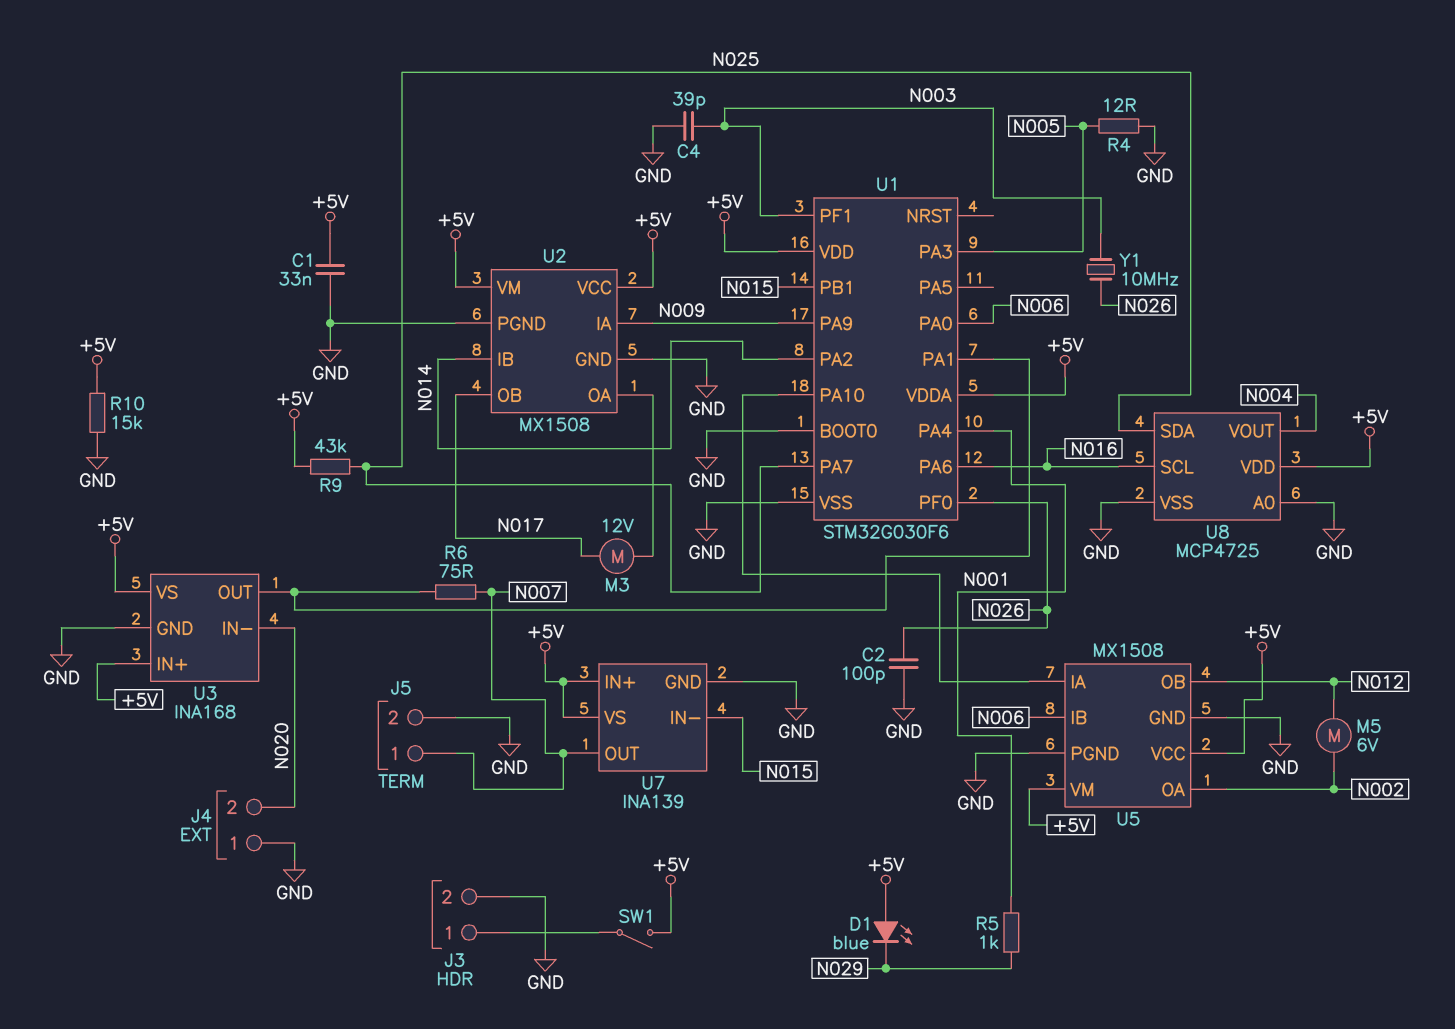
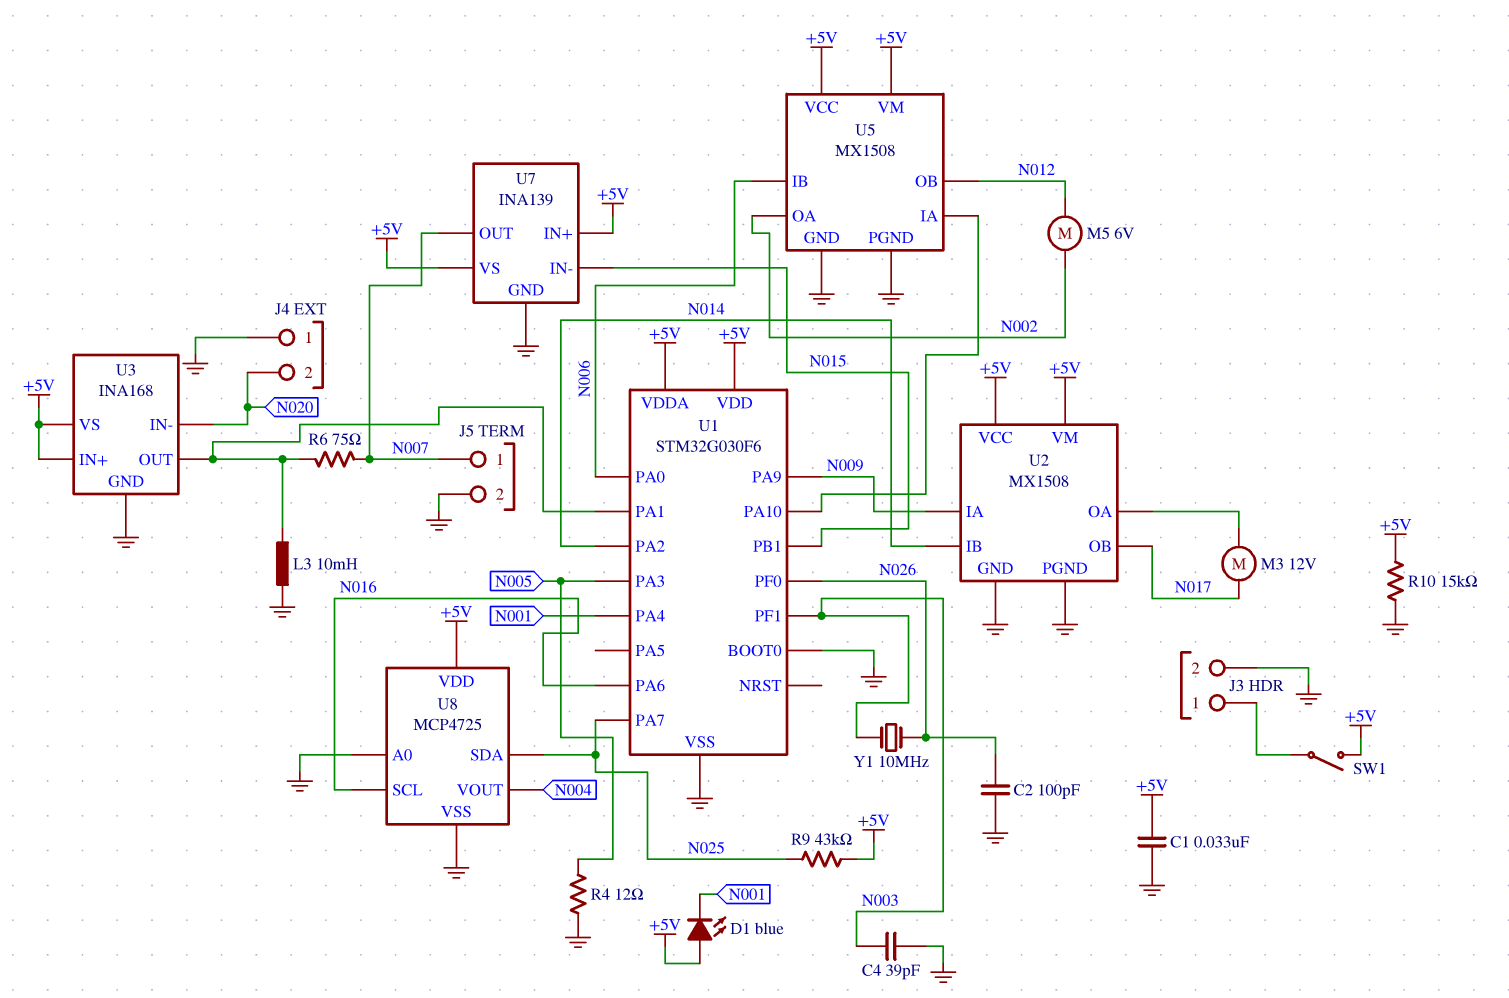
D1: LED blue (A +5V, K N029) -> LED blue (A +5V, K N001)
L3: none -> 10mH (GND, U1/PA1)
R5: 1k (N001, N029) -> none

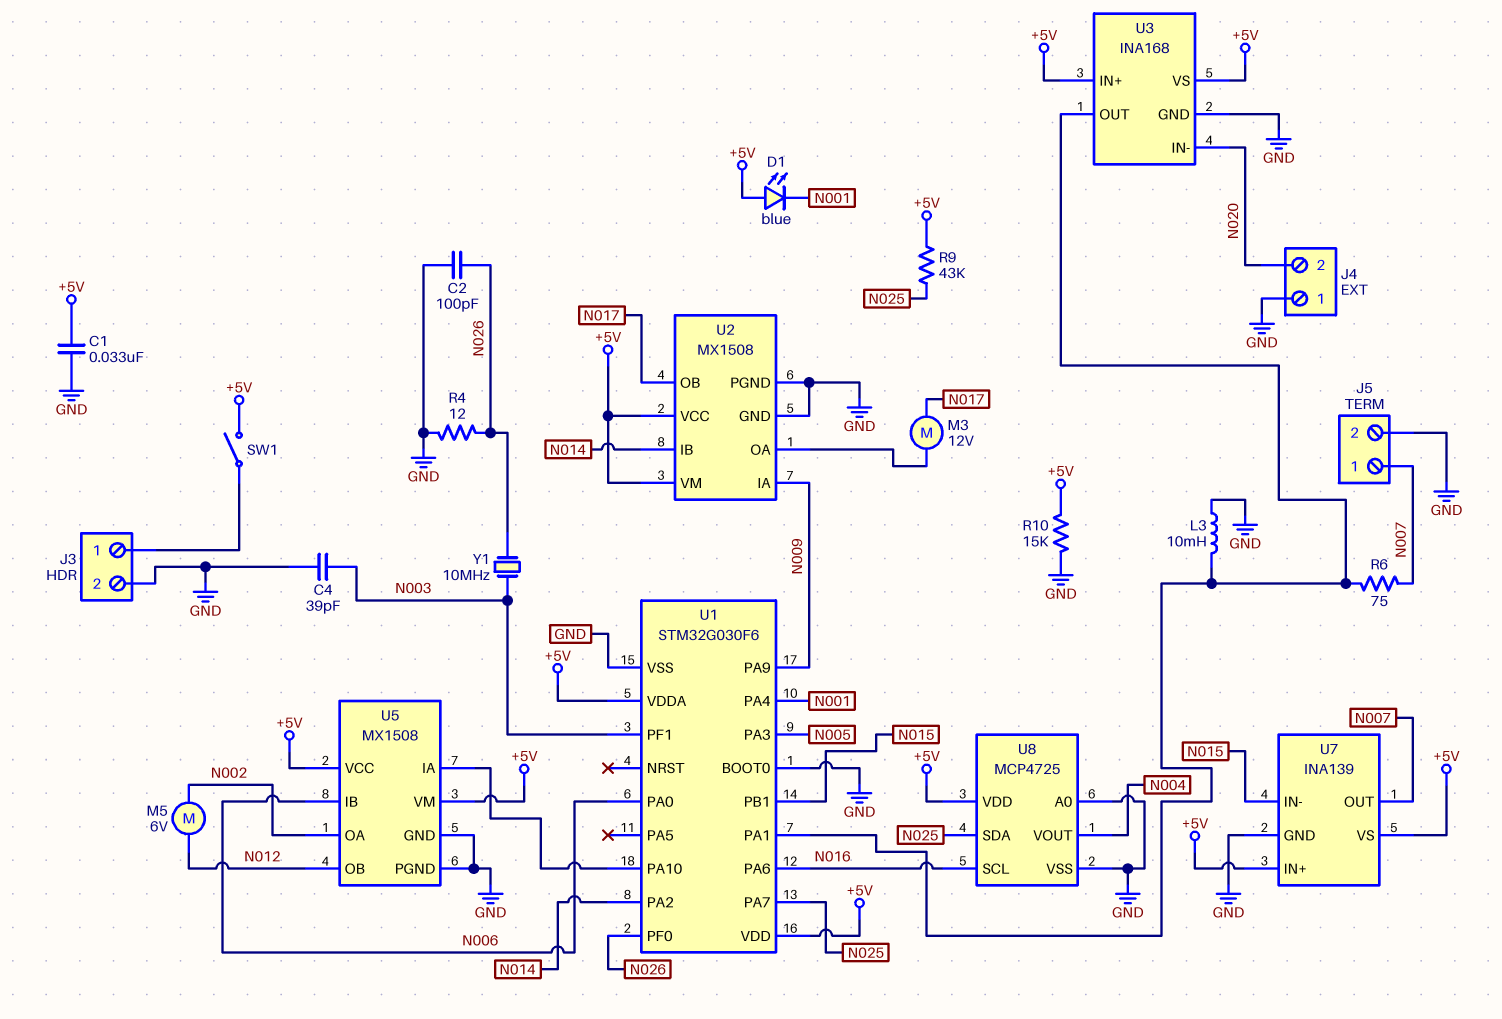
R4: 12 (GND, N005) -> 12 (GND, N026)

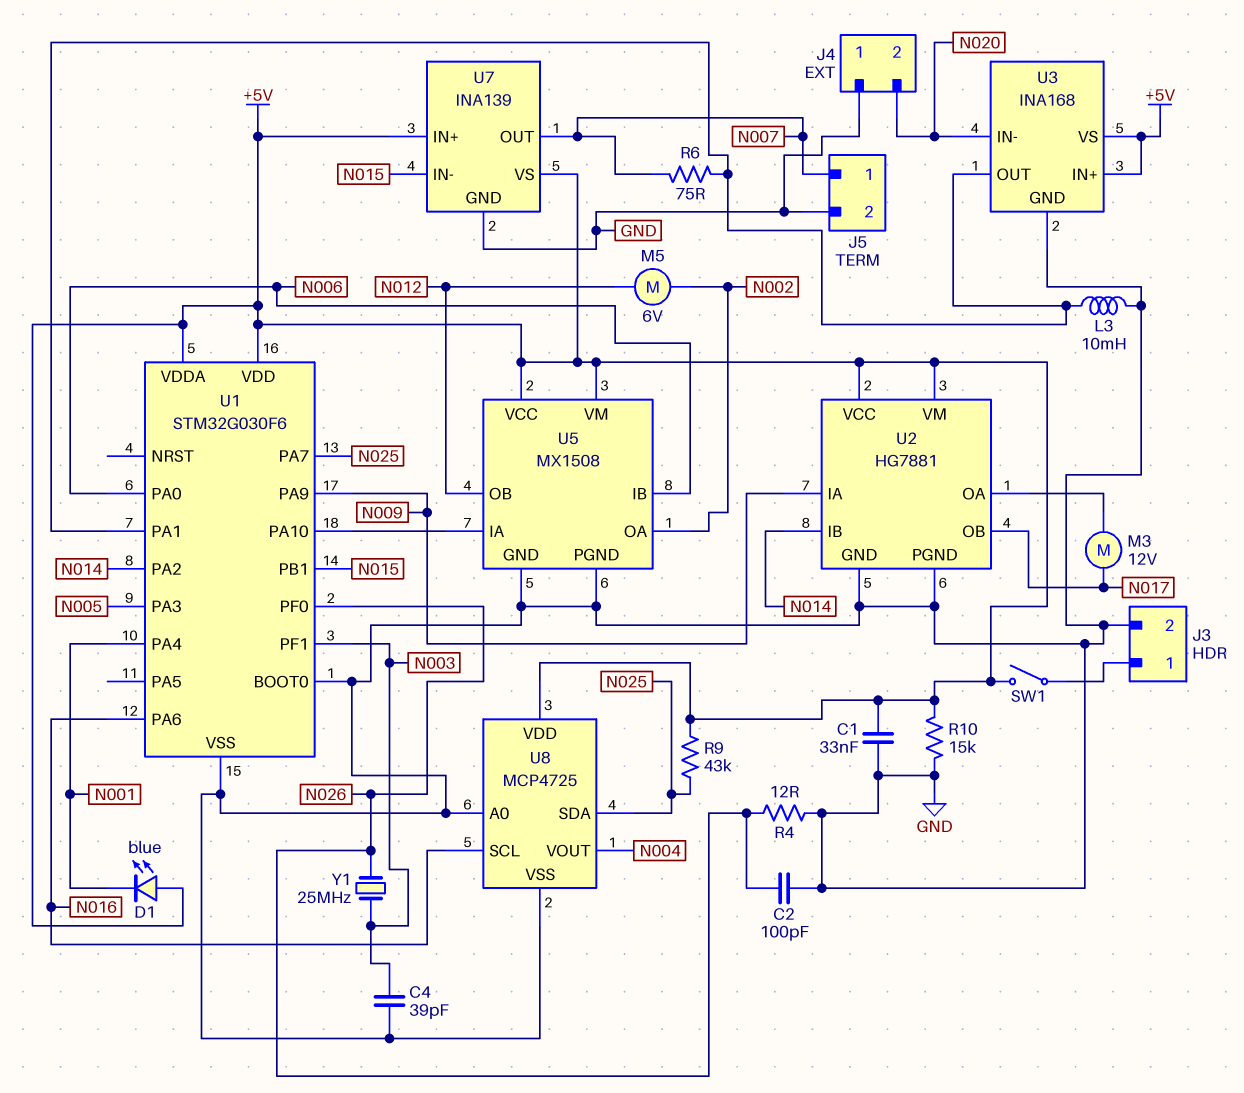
U2: MX1508 -> HG7881
Y1: 10MHz (N003, N026) -> 25MHz (N003, N026)

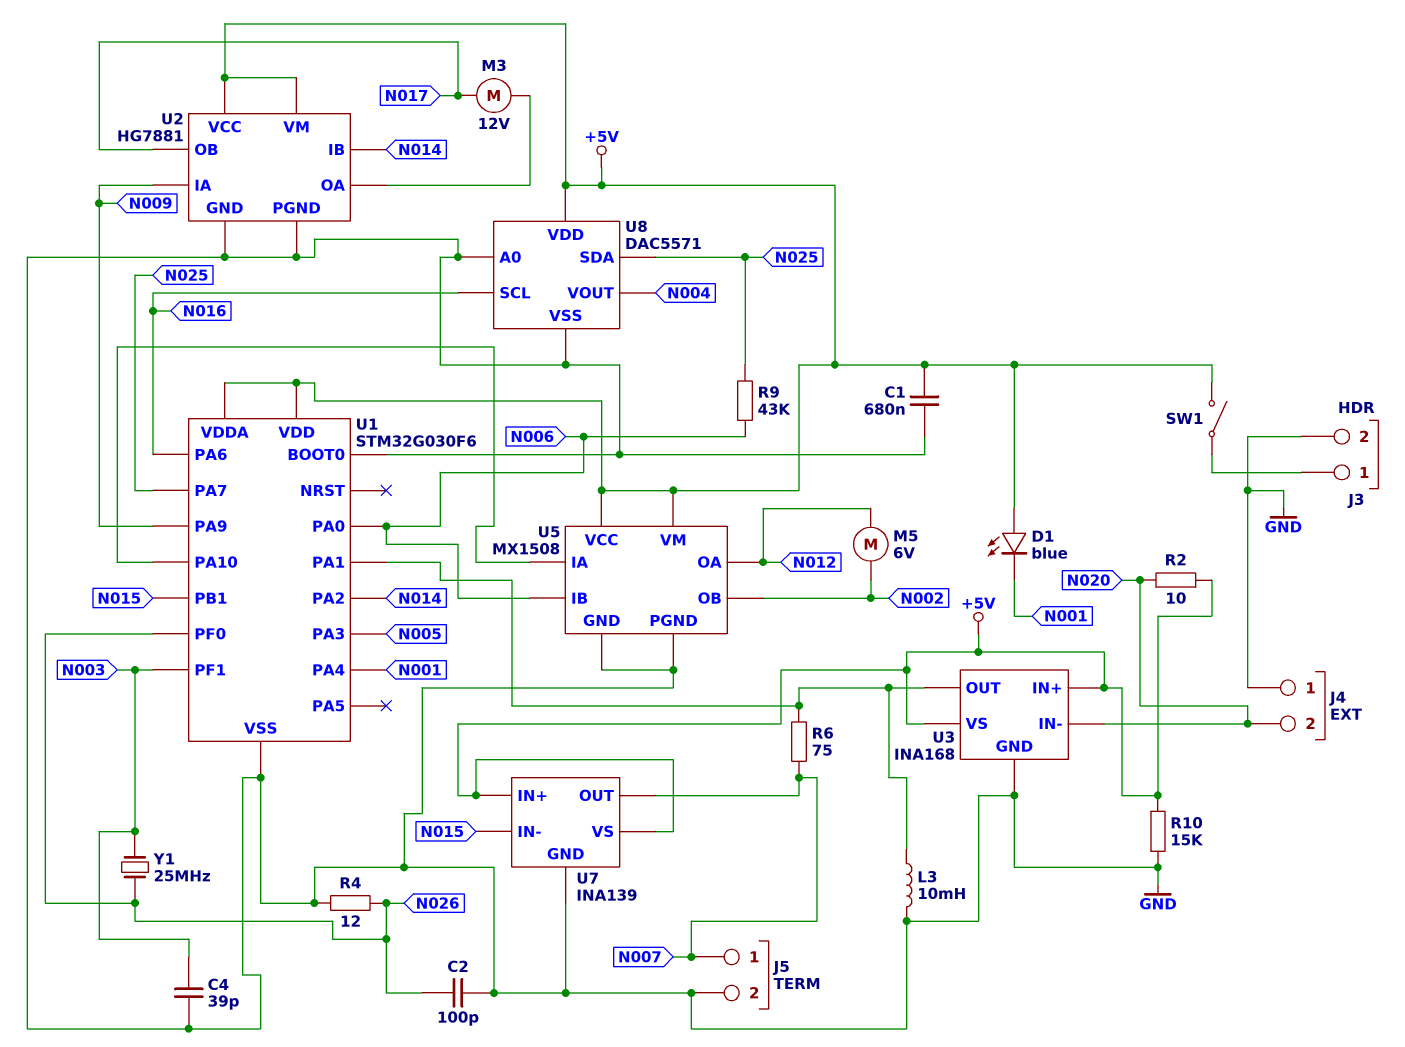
C1: 33nF (+5V, GND) -> 680nF (+5V, GND)
R2: none -> 10 (+5V, N020)
R9: 43k (+5V, N025) -> 43k (N006, N025)
U5 pin OA: N002 -> N012
U5 pin OB: N012 -> N002
U8: MCP4725 -> DAC5571

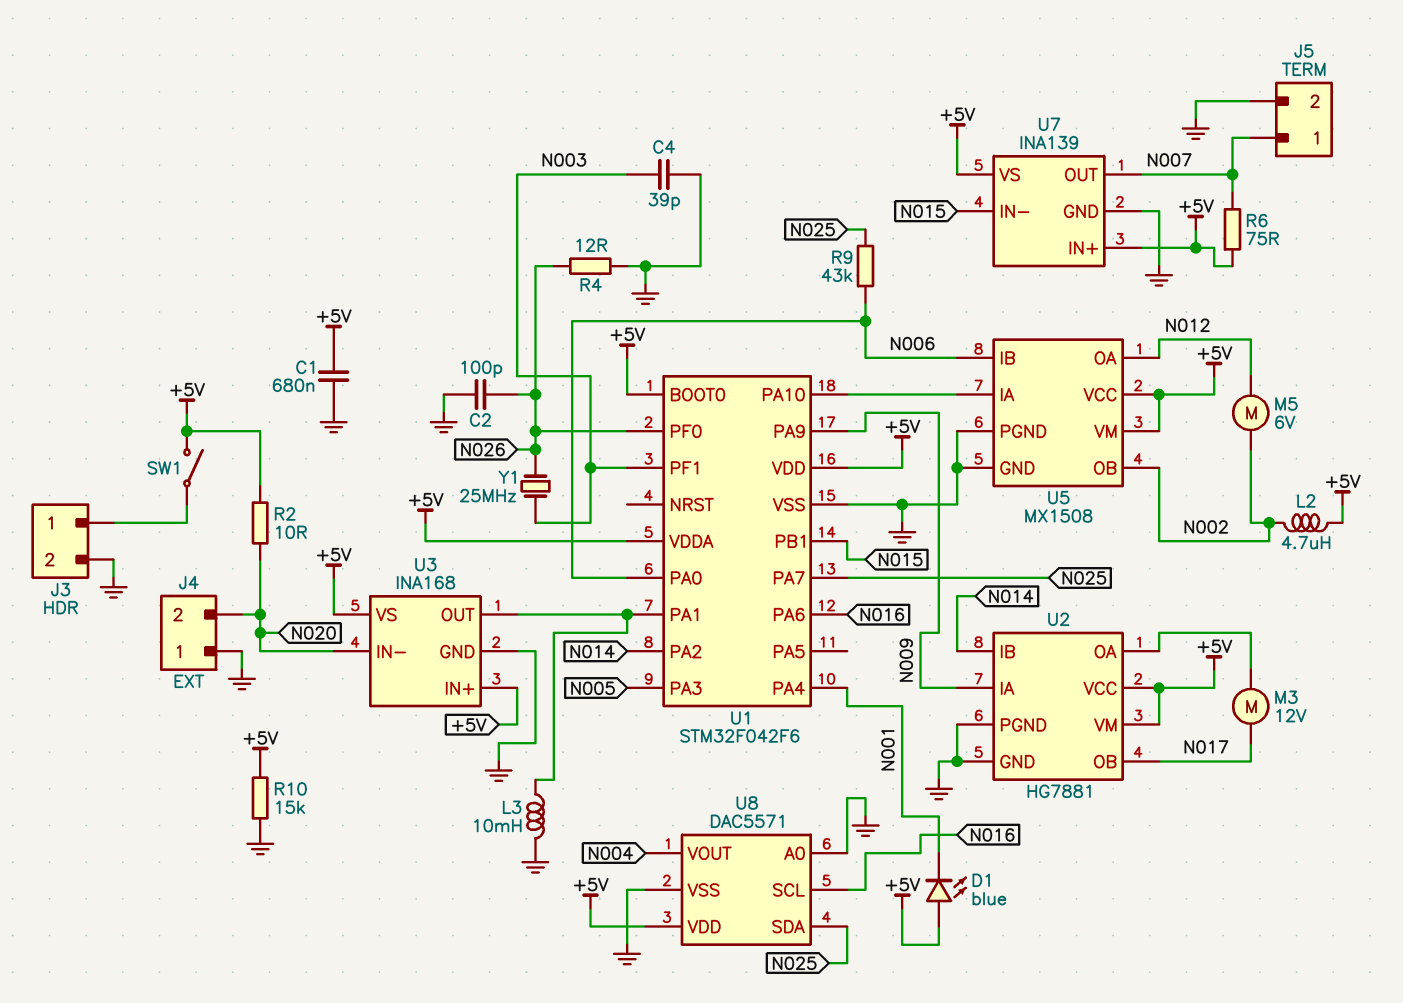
L2: none -> 4.7uH (+5V, N002)
R6: 75 (N007, U1/PA1) -> 75 (+5V, N007)
U1: STM32G030F6 -> STM32F042F6
U1 pin BOOT0: GND -> +5V

